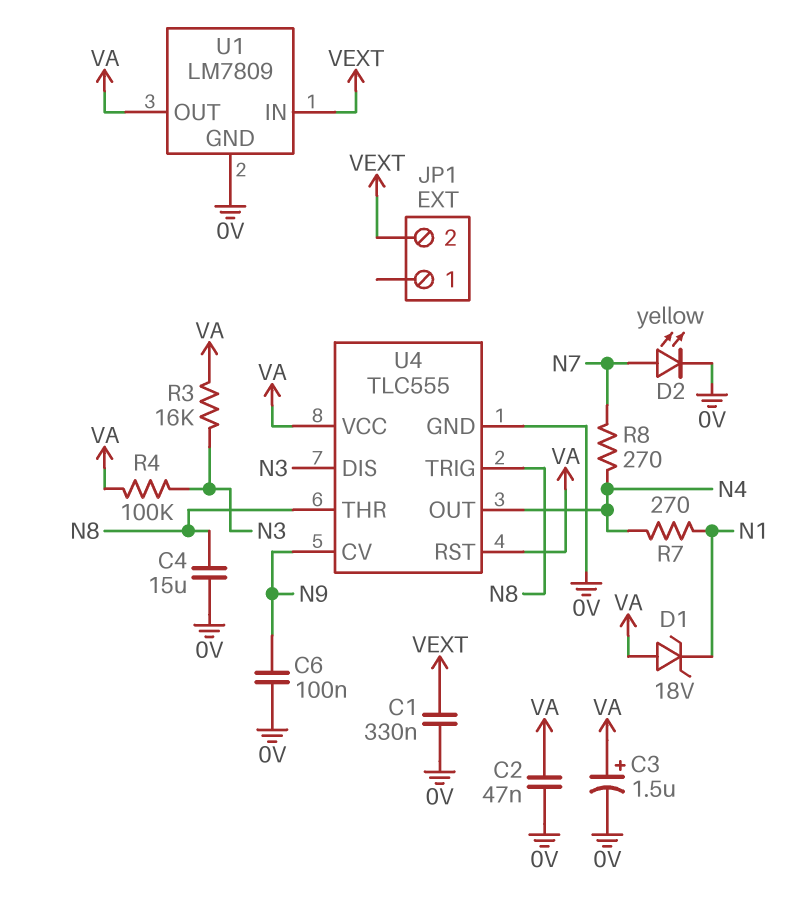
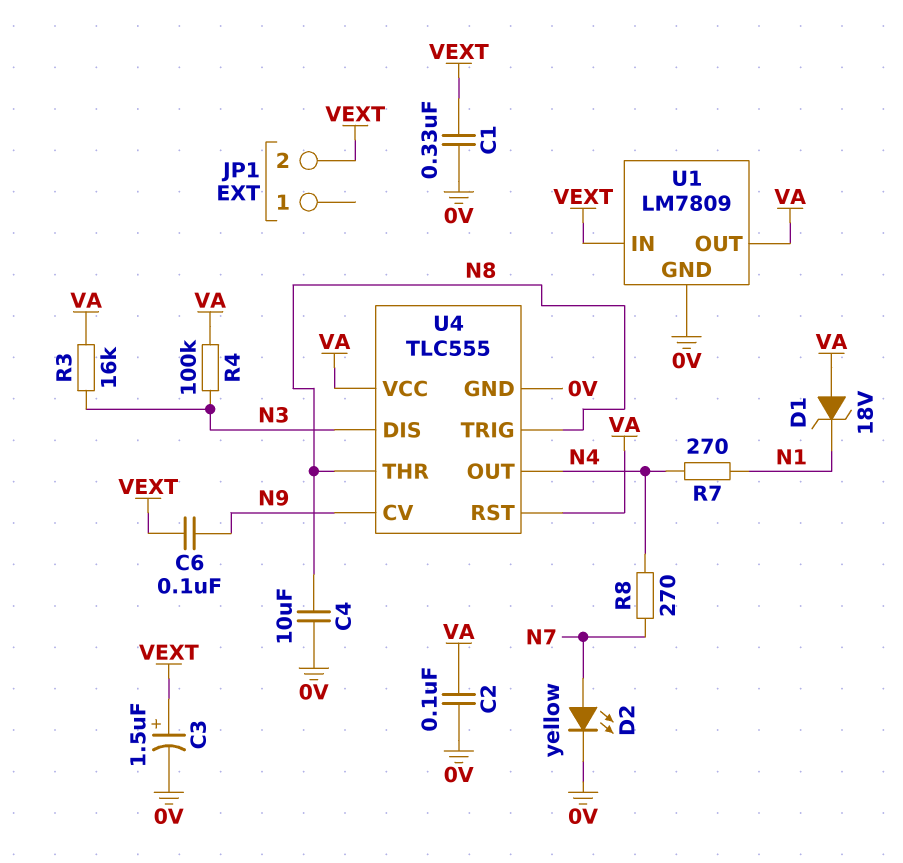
C2: 47nF (0V, VA) -> 100nF (0V, VA)
C3: 1.5uF (plus VA, minus 0V) -> 1.5uF (plus VEXT, minus 0V)
C4: 15uF (0V, N8) -> 10uF (0V, N8)
C6: 100nF (0V, N9) -> 100nF (N9, VEXT)

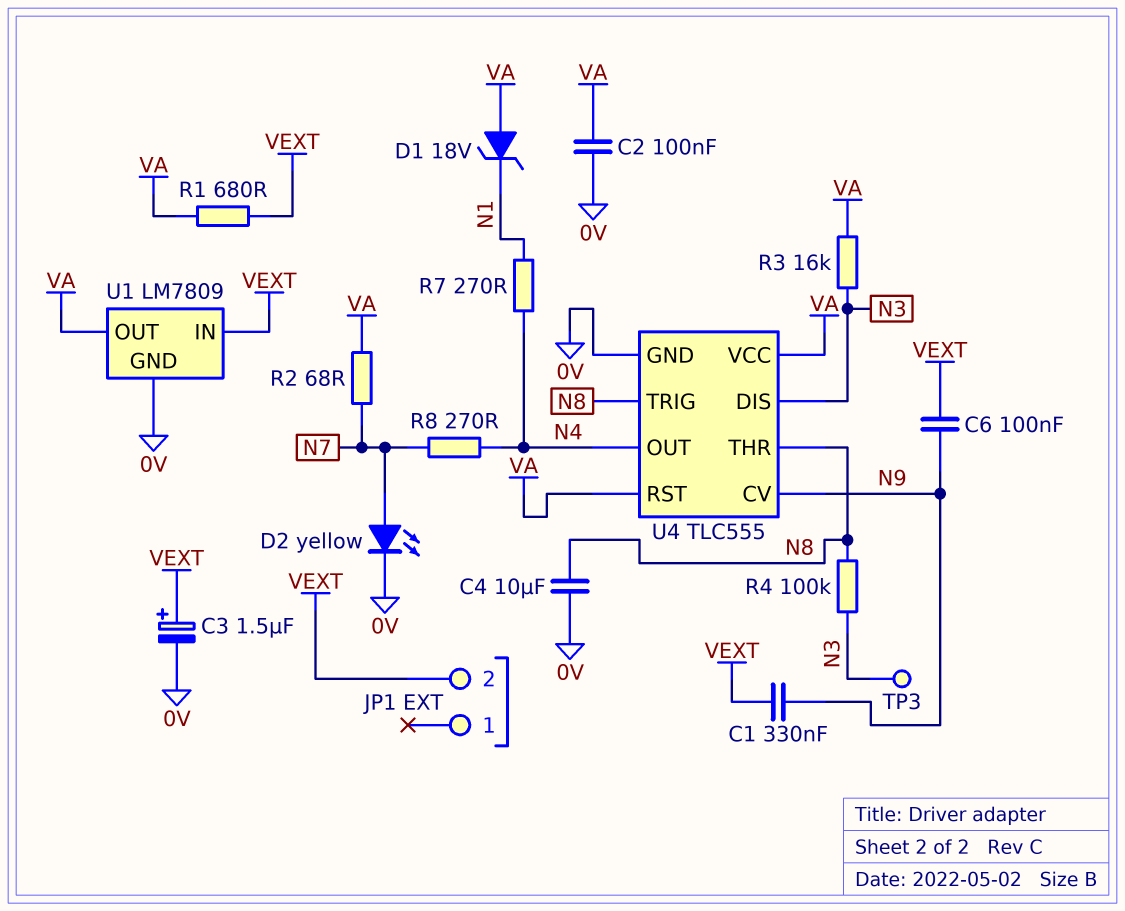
C1: 330nF (0V, VEXT) -> 330nF (N9, VEXT)
R1: none -> 680 (VA, VEXT)
R2: none -> 68 (N7, VA)
R4: 100k (N3, VA) -> 100k (N3, N8)
TP3: none -> test point (N3)

